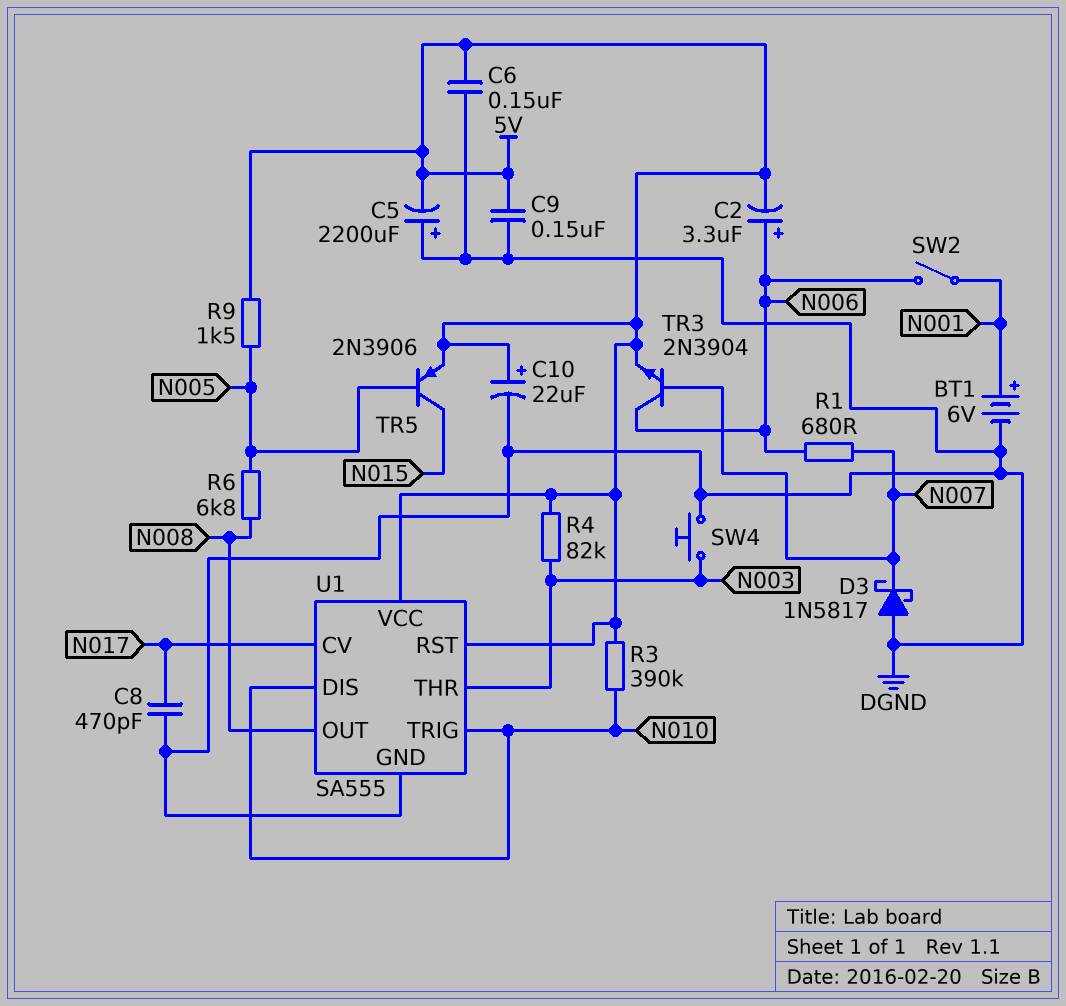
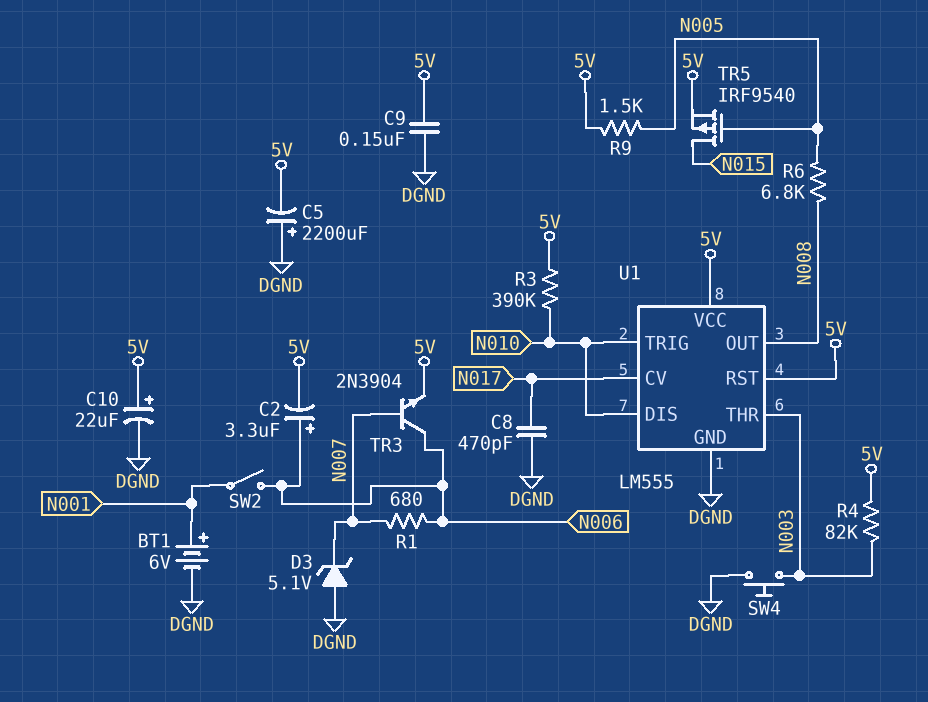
C6: 150nF (5V, DGND) -> none
D3: schottky 1N5817 (A DGND, K N007) -> zener 5.1V (A DGND, K N007)
TR5: PNP 2N3906 (B N005, C N015, E 5V) -> PMOS IRF9540 (G N005, D N015, S 5V)
U1: SA555 -> LM555

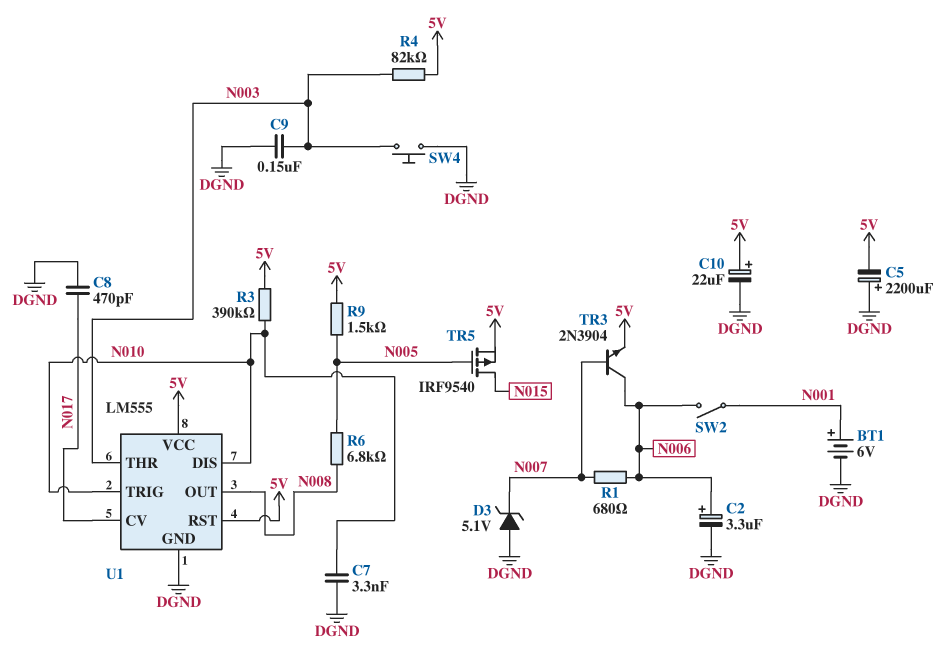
C2: 3.3uF (plus N006, minus 5V) -> 3.3uF (plus N006, minus DGND)
C7: none -> 3.3nF (DGND, N010)
C9: 150nF (5V, DGND) -> 150nF (DGND, N003)

